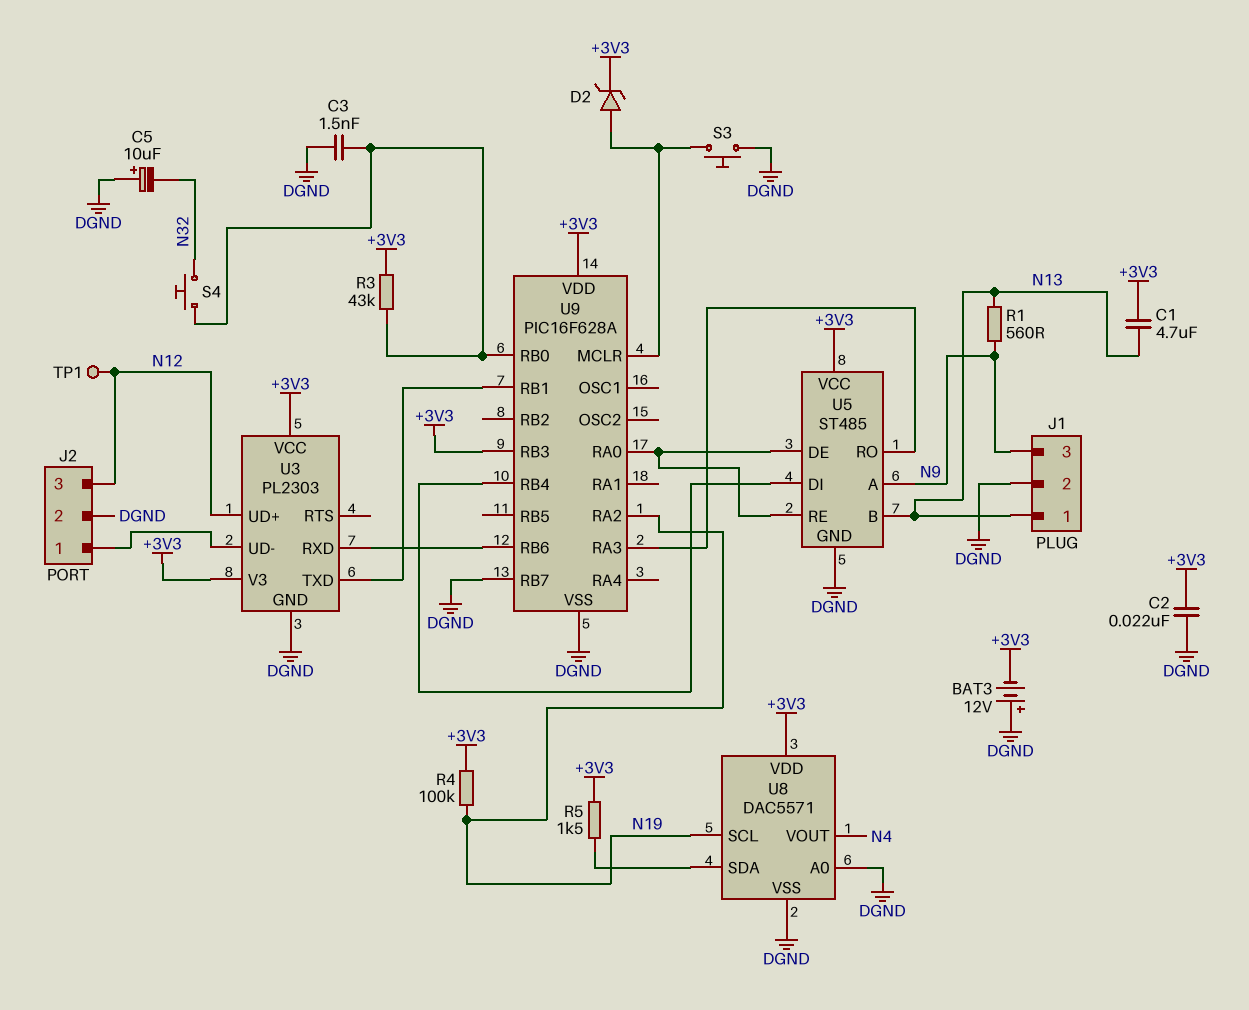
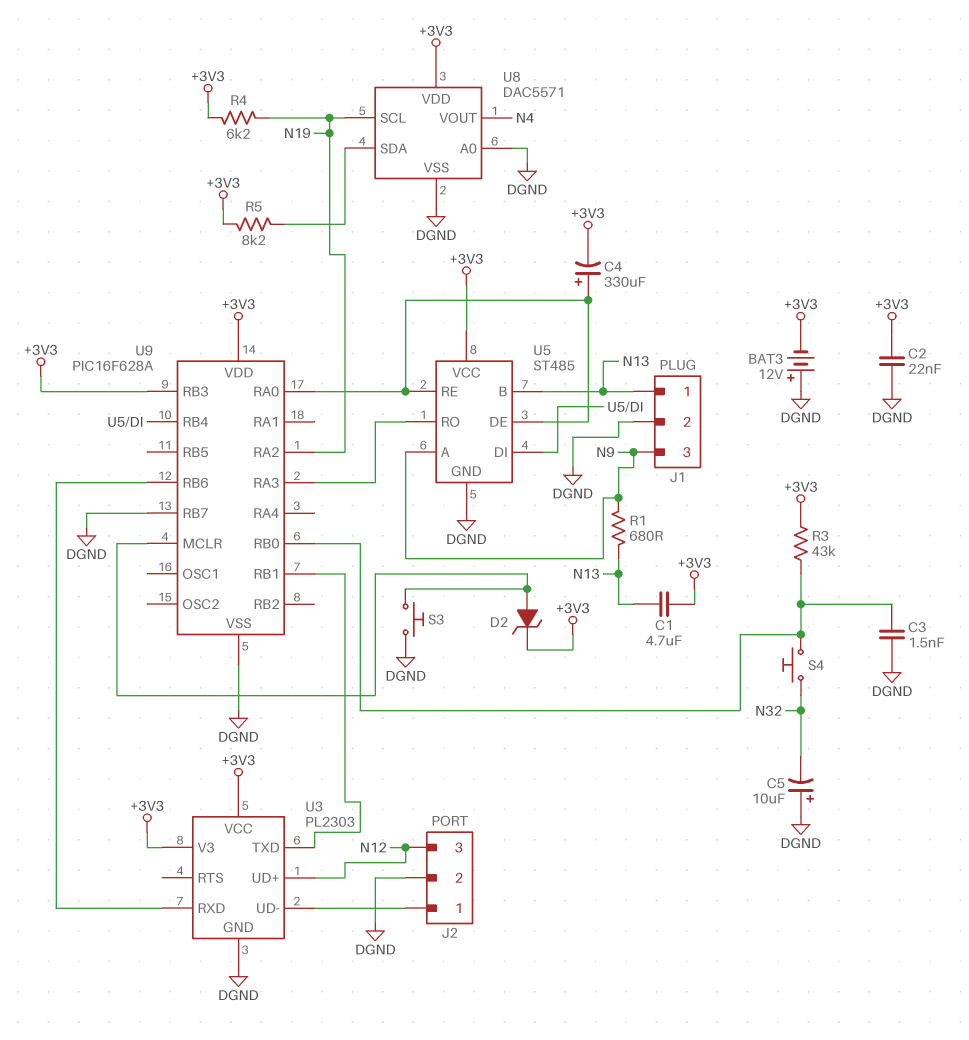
C4: none -> 330uF (plus U5/DE, minus +3V3)
R1: 560 (N9, N13) -> 680 (N9, N13)
R4: 100k (+3V3, N19) -> 6.2k (+3V3, N19)
R5: 1.5k (+3V3, U8/SDA) -> 8.2k (+3V3, U8/SDA)
TP1: test point (N12) -> none

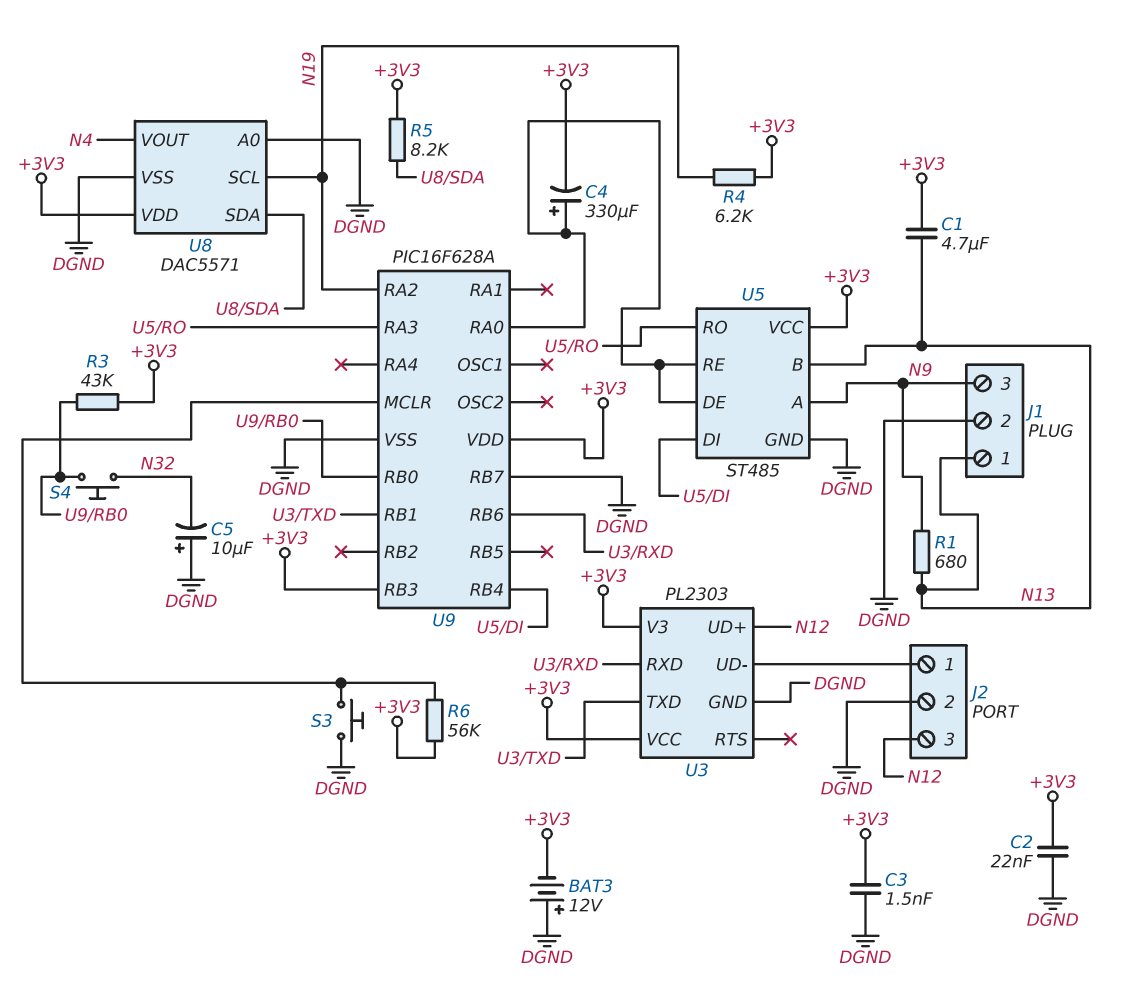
C3: 1.5nF (DGND, U9/RB0) -> 1.5nF (+3V3, DGND)
D2: zener (A U9/MCLR, K +3V3) -> none
R6: none -> 56k (+3V3, U9/MCLR)

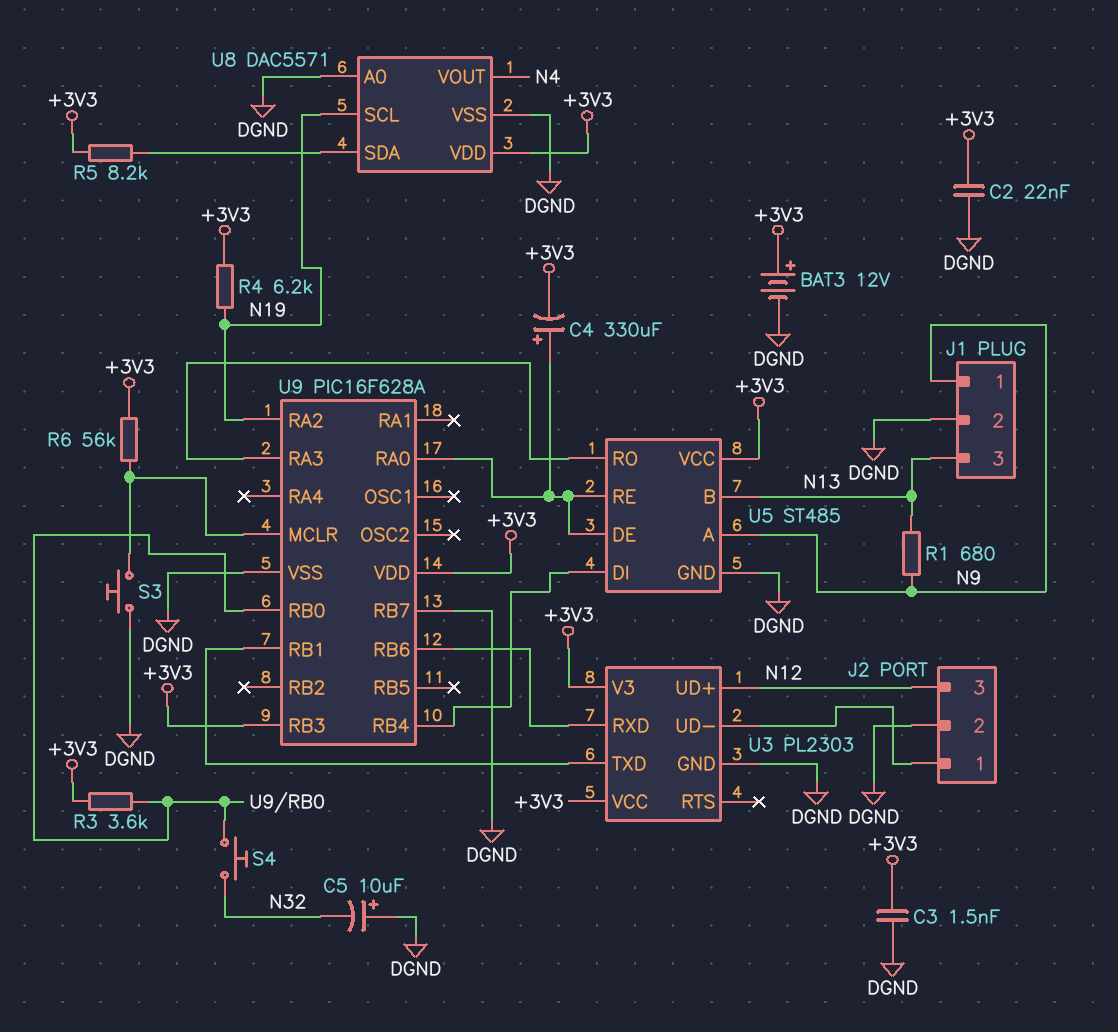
BAT3: 12V (plus DGND, minus +3V3) -> 12V (plus +3V3, minus DGND)
C1: 4.7uF (+3V3, N13) -> none
J1 pin 1: N13 -> N9
J1 pin 3: N9 -> N13
R3: 43k (+3V3, U9/RB0) -> 3.6k (+3V3, U9/RB0)

